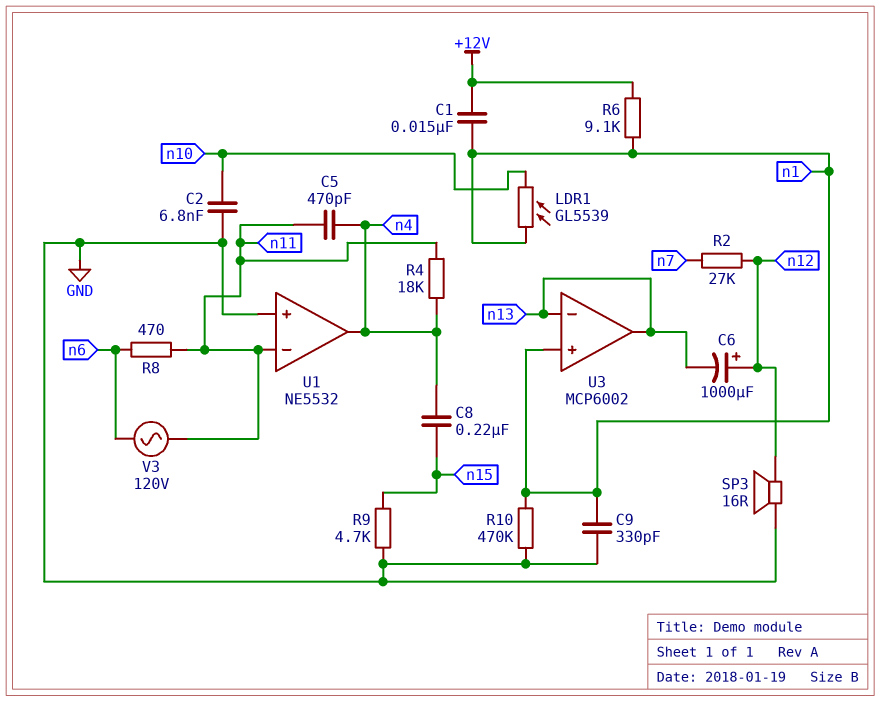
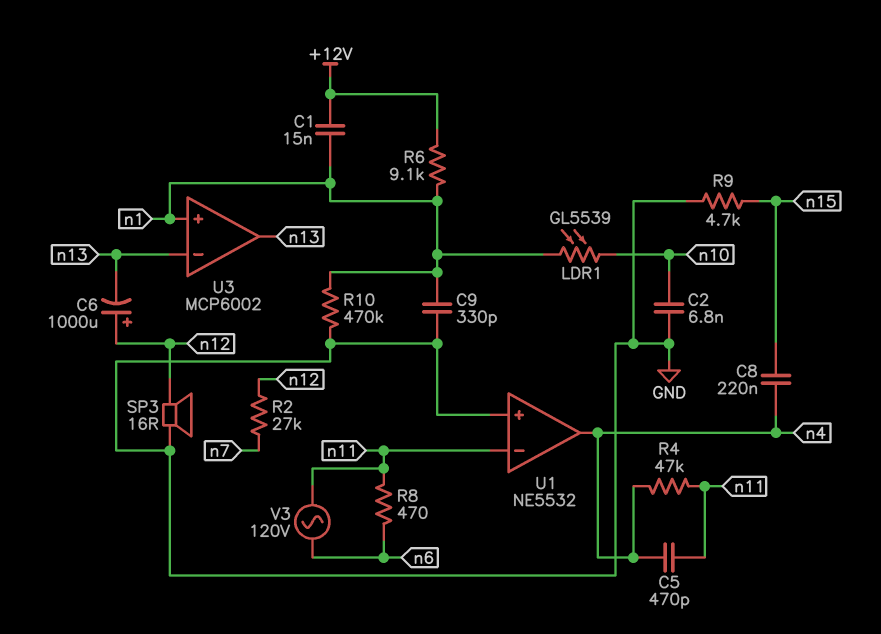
R4: 18k (n4, n11) -> 47k (n4, n11)

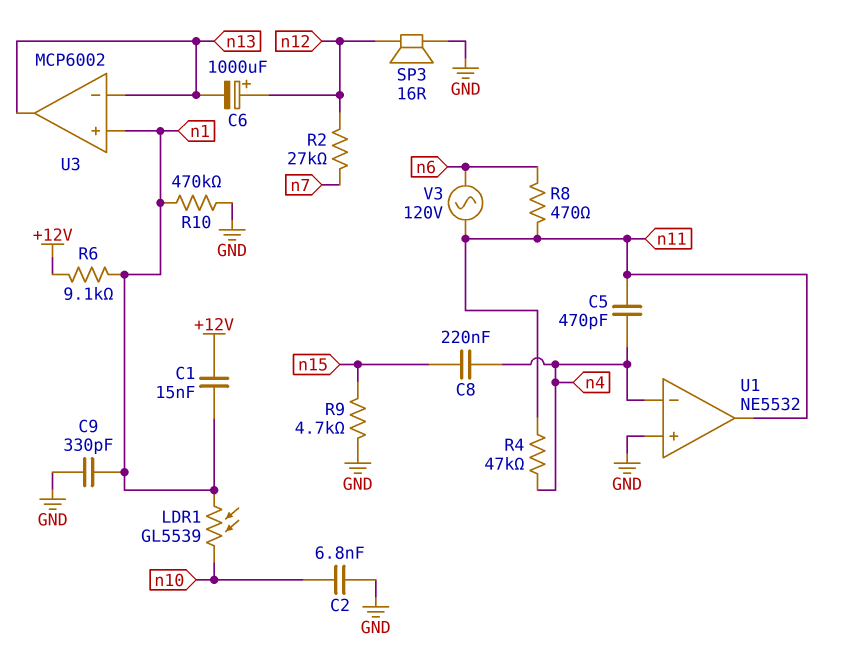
U1 pin in-: n11 -> n4
U1 pin out: n4 -> n11

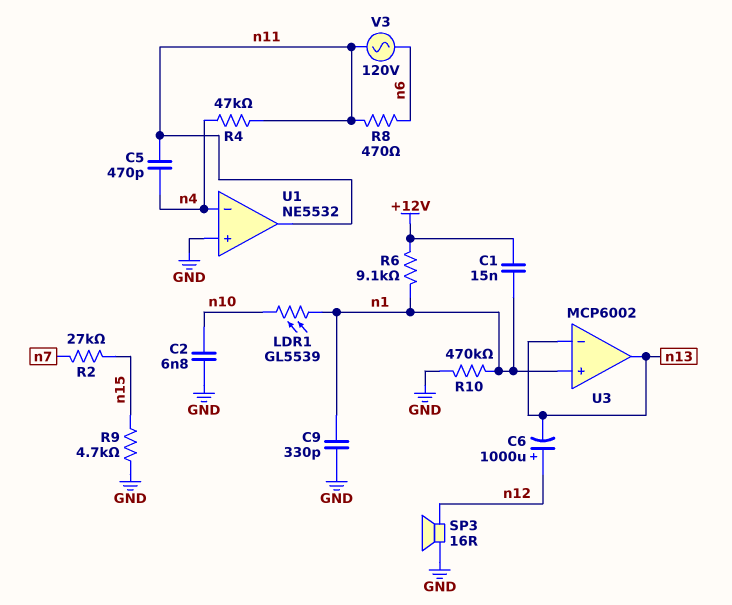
C8: 220nF (n4, n15) -> none
R2: 27k (n7, n12) -> 27k (n7, n15)

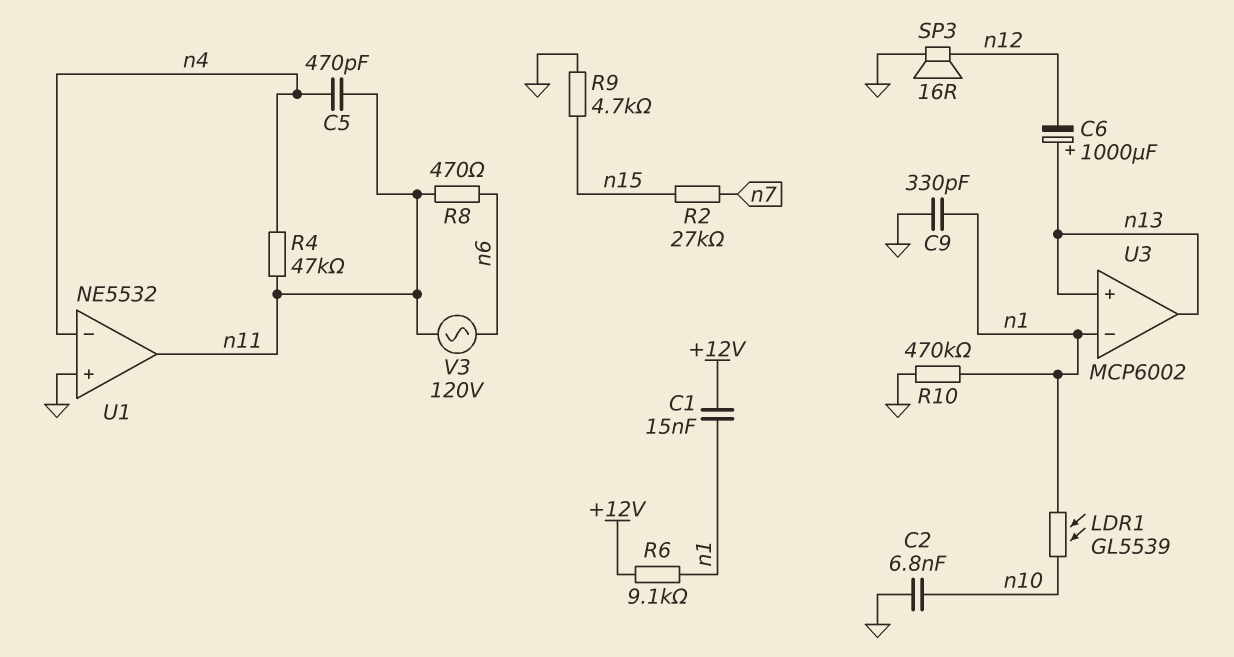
C6: 1000uF (plus n12, minus n13) -> 1000uF (plus n13, minus n12)
U3 pin in+: n1 -> n13
U3 pin in-: n13 -> n1

